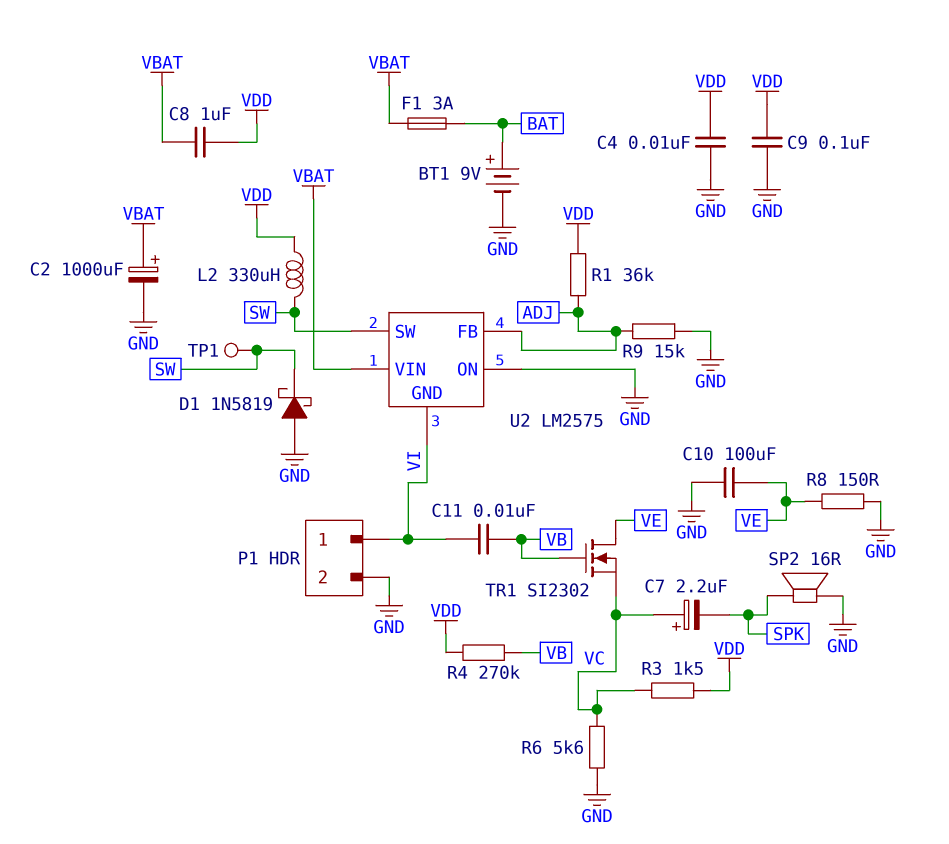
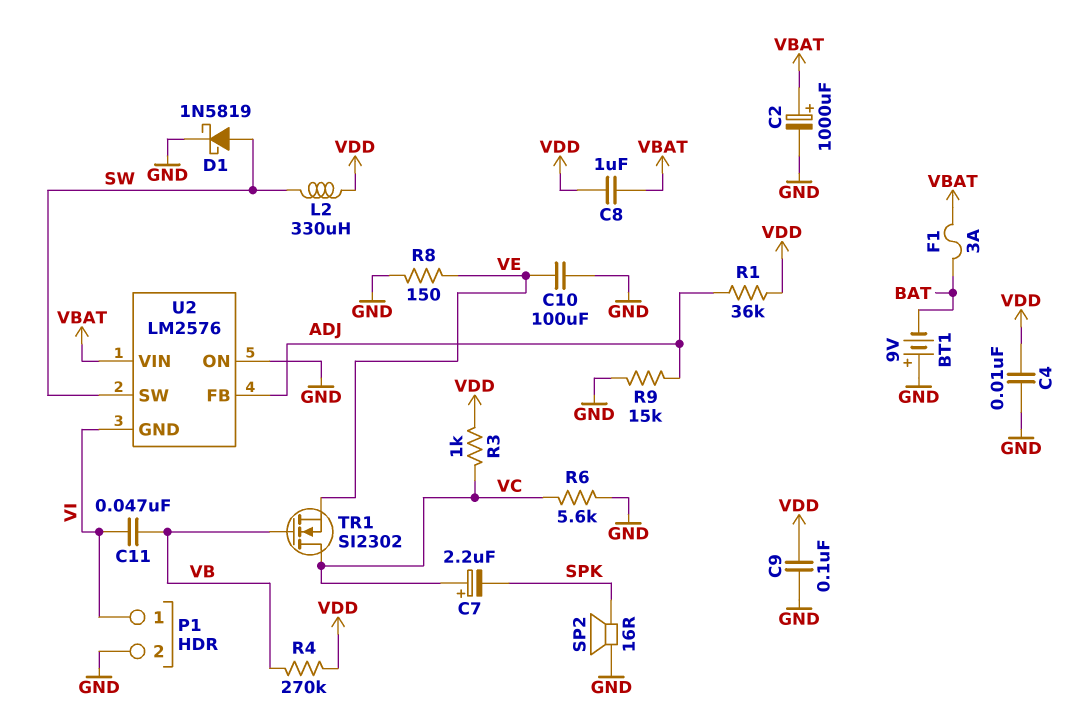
BT1: 9V (plus BAT, minus GND) -> 9V (plus GND, minus BAT)
C11: 10nF (VB, VI) -> 47nF (VB, VI)
D1: schottky 1N5819 (A GND, K SW) -> schottky 1N5819 (A SW, K GND)
R3: 1.5k (VC, VDD) -> 1k (VC, VDD)
TP1: test point (SW) -> none
TR1: NMOS SI2302 (G VB, D VE, S VC) -> NMOS SI2302 (G VB, D VC, S VE)
U2: LM2575 -> LM2576

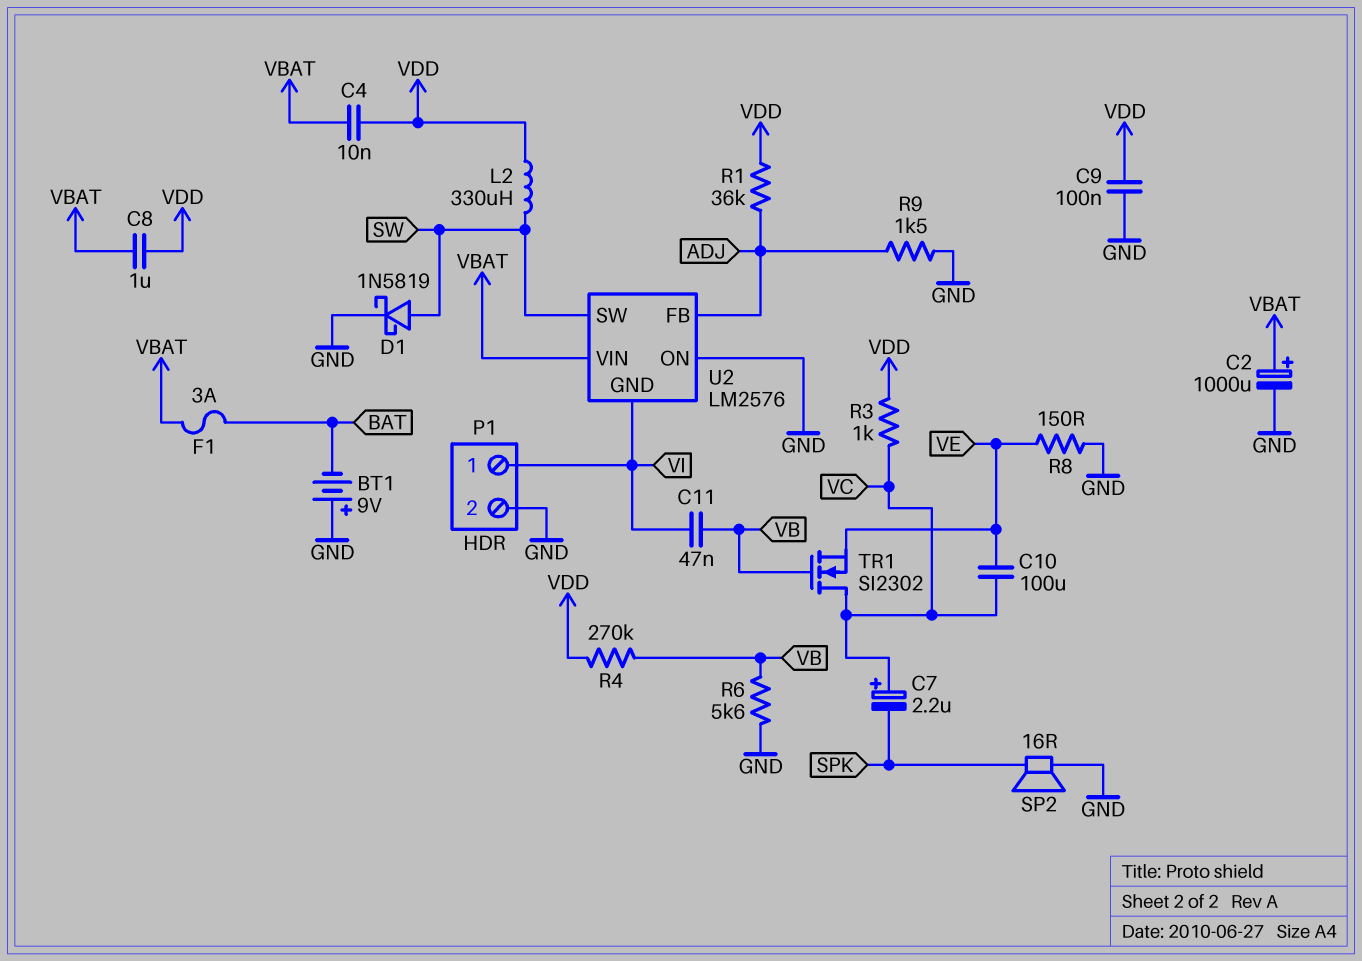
C4: 10nF (GND, VDD) -> 10nF (VBAT, VDD)
C10: 100uF (GND, VE) -> 100uF (VC, VE)
R6: 5.6k (GND, VC) -> 5.6k (GND, VB)
R9: 15k (ADJ, GND) -> 1.5k (ADJ, GND)

